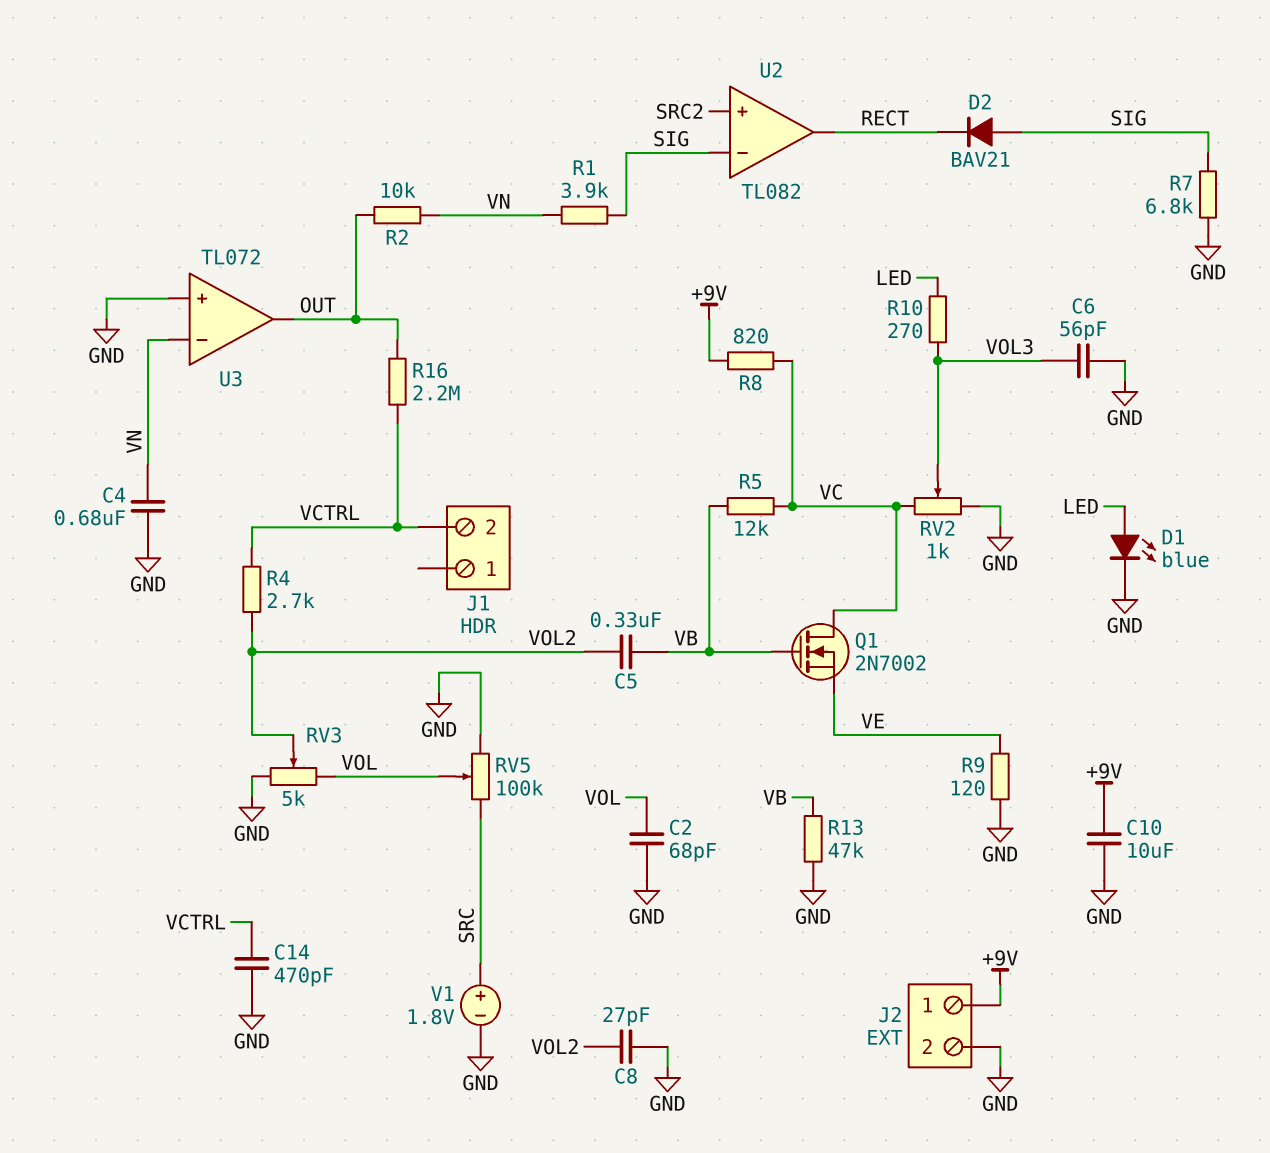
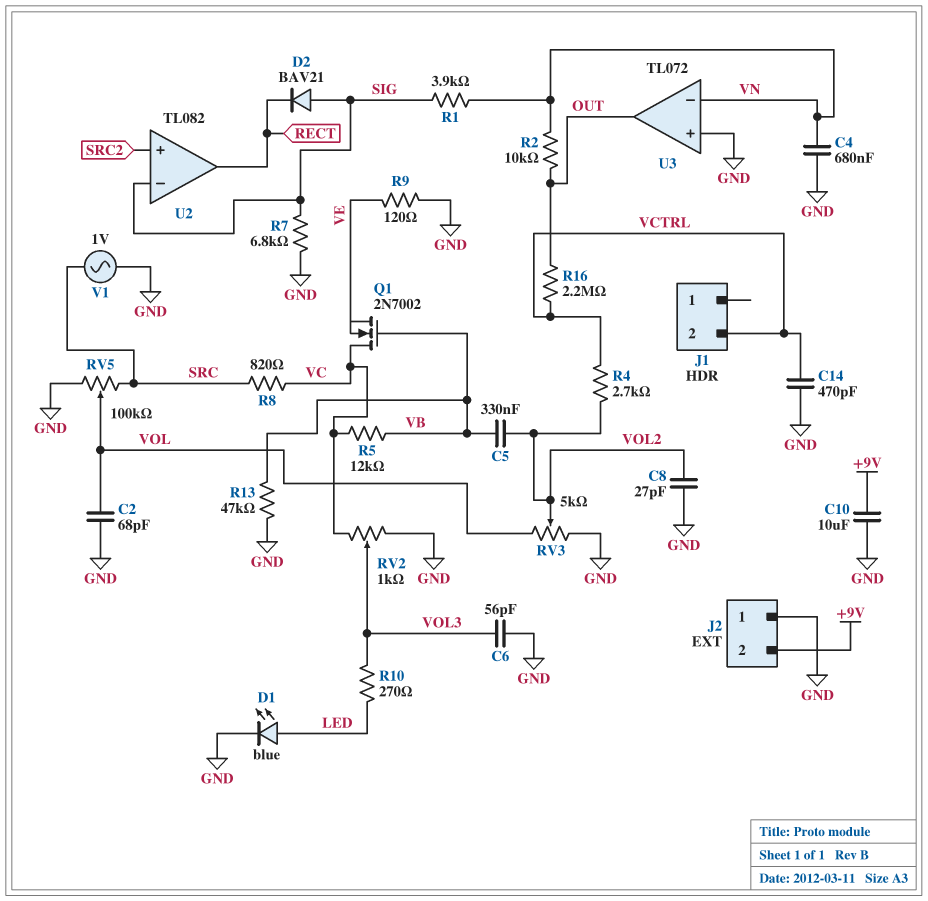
J2 pin 1: +9V -> GND
J2 pin 2: GND -> +9V
R8: 820 (+9V, VC) -> 820 (SRC, VC)
V1: 1.8V (plus SRC, minus GND) -> AC 1V (GND, SRC)

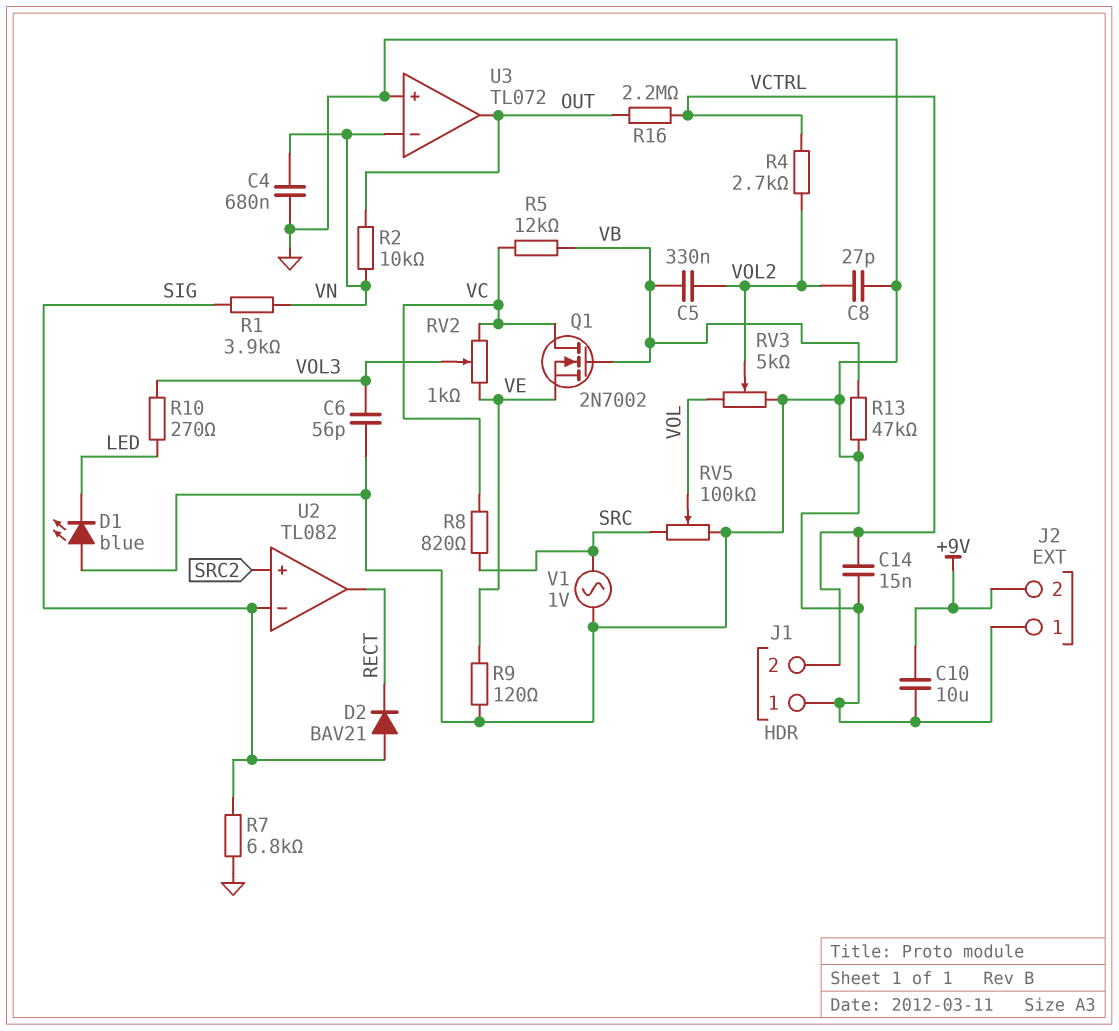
C2: 68pF (GND, VOL) -> none
C14: 470pF (GND, VCTRL) -> 15nF (GND, VCTRL)
D1: LED blue (A LED, K GND) -> LED blue (A GND, K LED)
J1 pin 1: none -> GND
RV2: 1k (GND, VC, wiper VOL3) -> 1k (VC, VE, wiper VOL3)

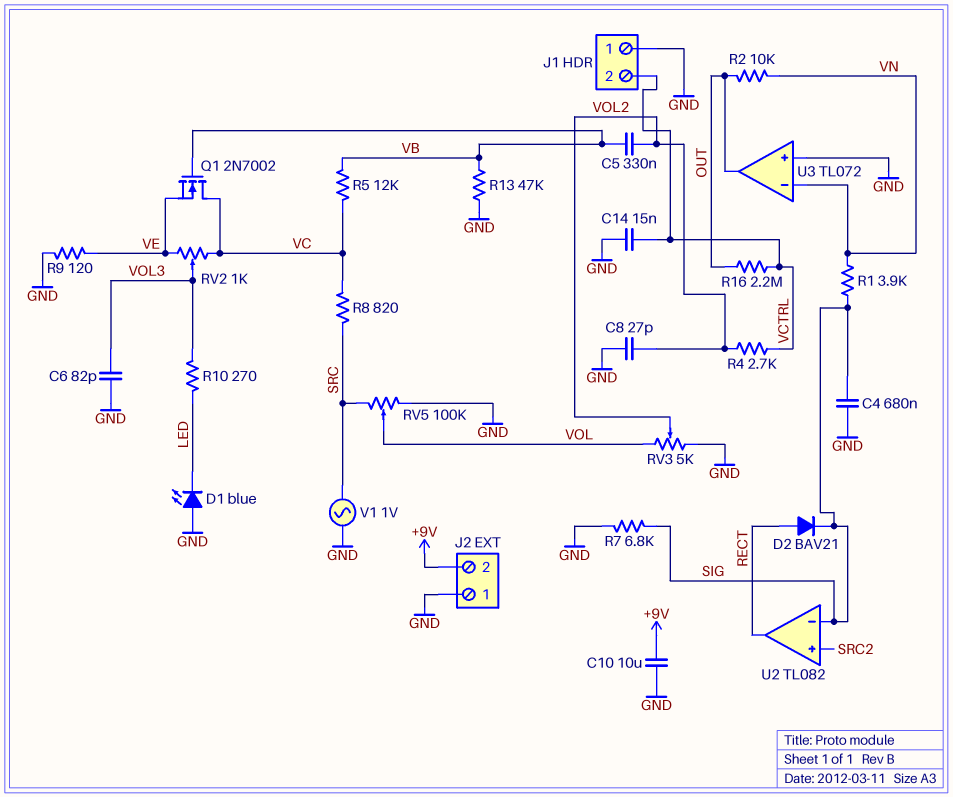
C4: 680nF (GND, VN) -> 680nF (GND, SIG)
C6: 56pF (GND, VOL3) -> 82pF (GND, VOL3)
D2: diode BAV21 (A SIG, K RECT) -> diode BAV21 (A RECT, K SIG)

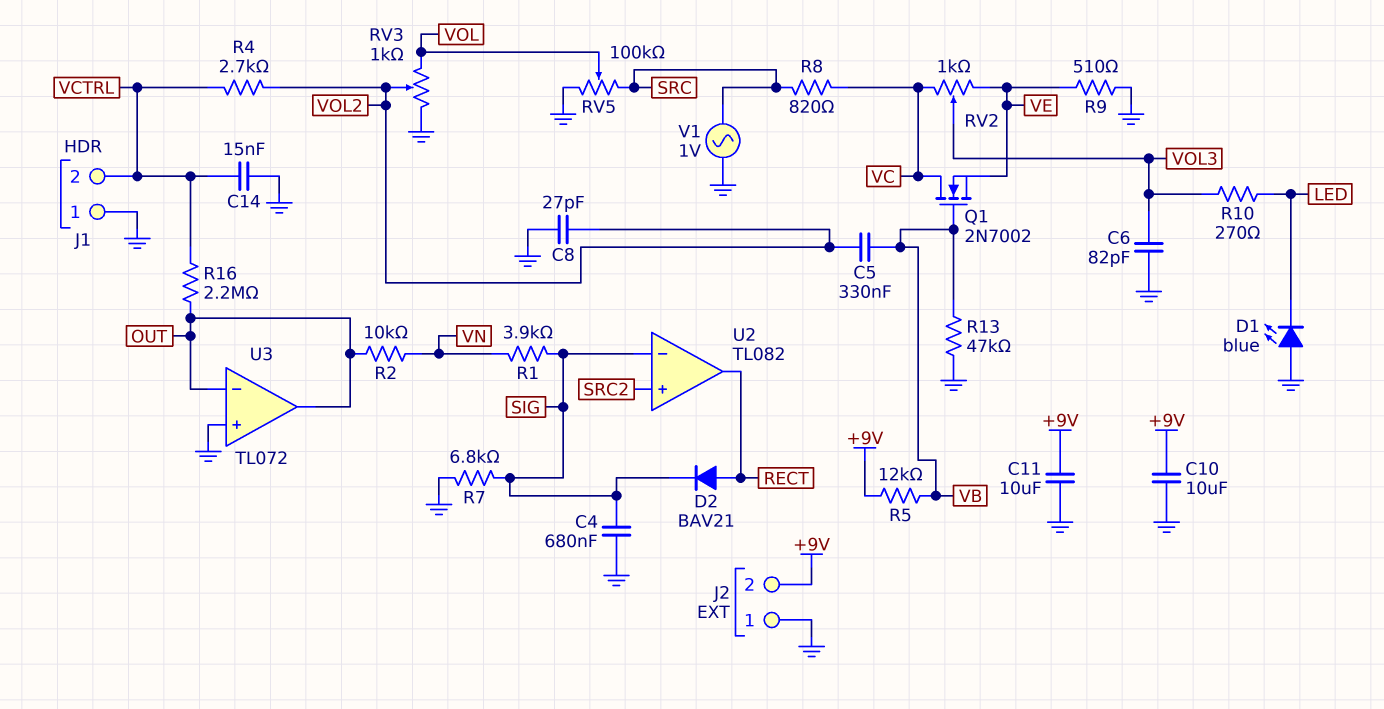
C11: none -> 10uF (+9V, GND)
R5: 12k (VB, VC) -> 12k (+9V, VB)
R9: 120 (GND, VE) -> 510 (GND, VE)
RV3: 5k (GND, VOL, wiper VOL2) -> 1k (GND, VOL, wiper VOL2)
U3 pin in-: VN -> OUT

